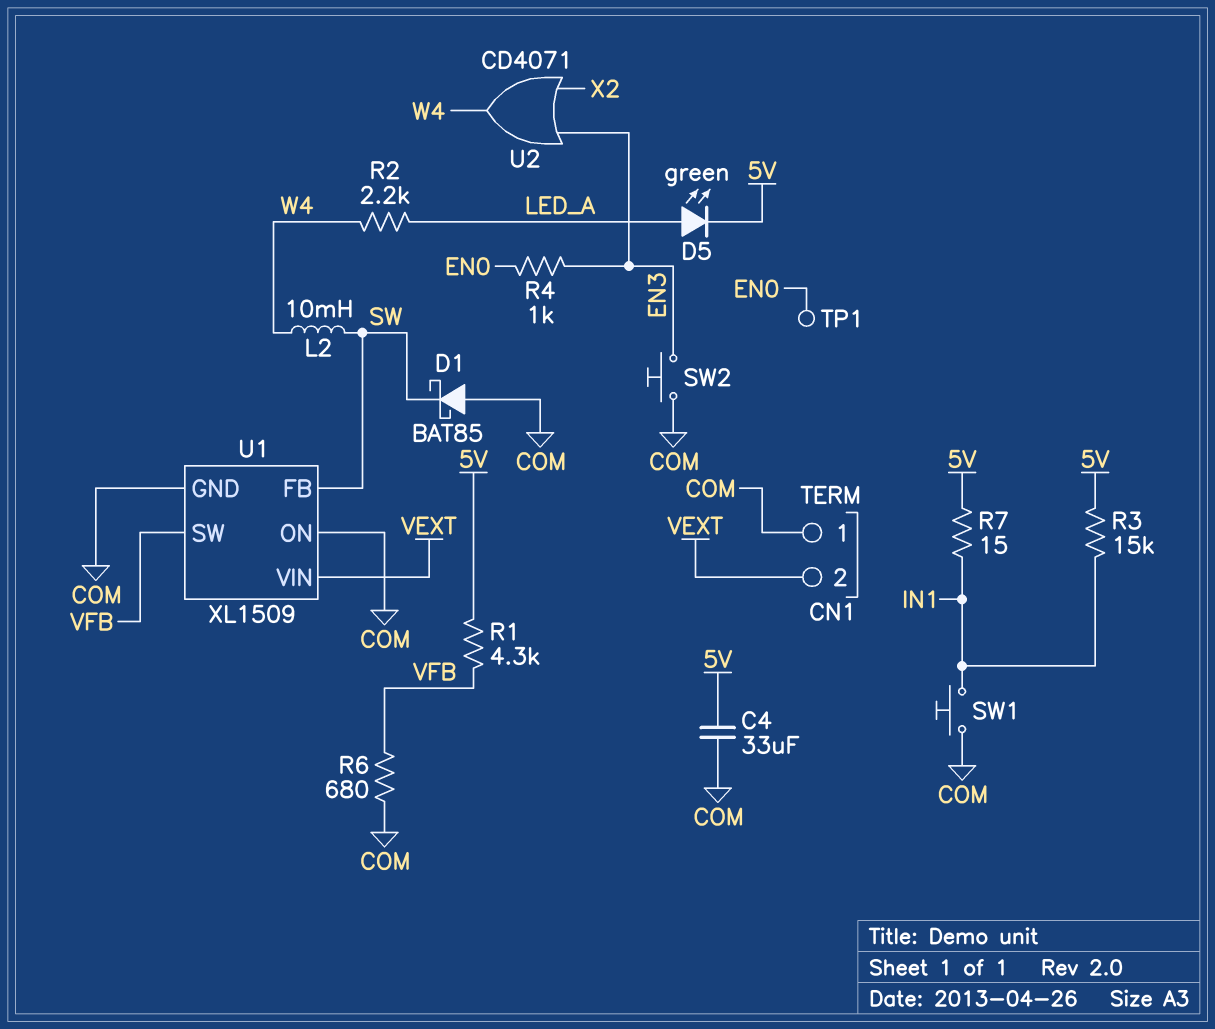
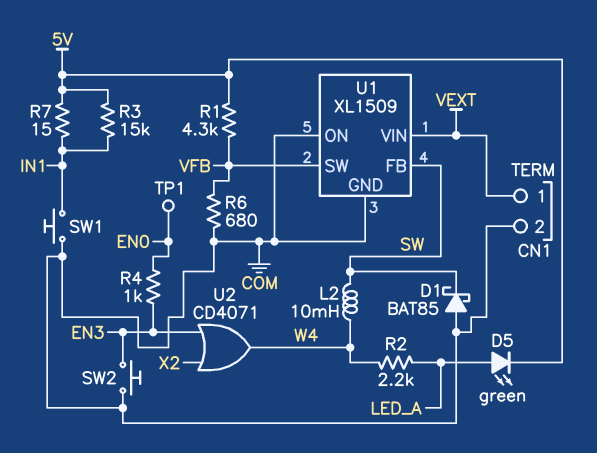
C4: 33uF (5V, COM) -> none
CN1 pin 1: COM -> VEXT
CN1 pin 2: VEXT -> COM

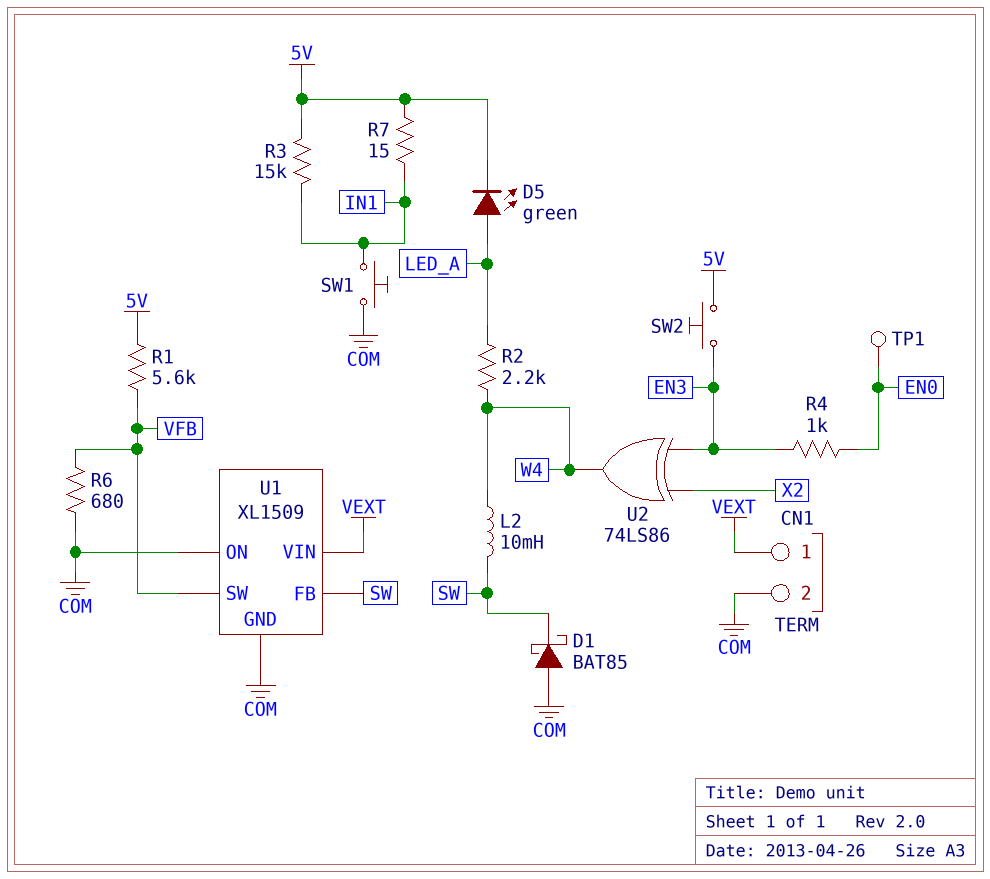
R1: 4.3k (5V, VFB) -> 5.6k (5V, VFB)
SW2: button (COM, EN3) -> button (5V, EN3)
U2: OR CD4071 (in EN3, in X2, out W4) -> XOR 74LS86 (in EN3, in X2, out W4)

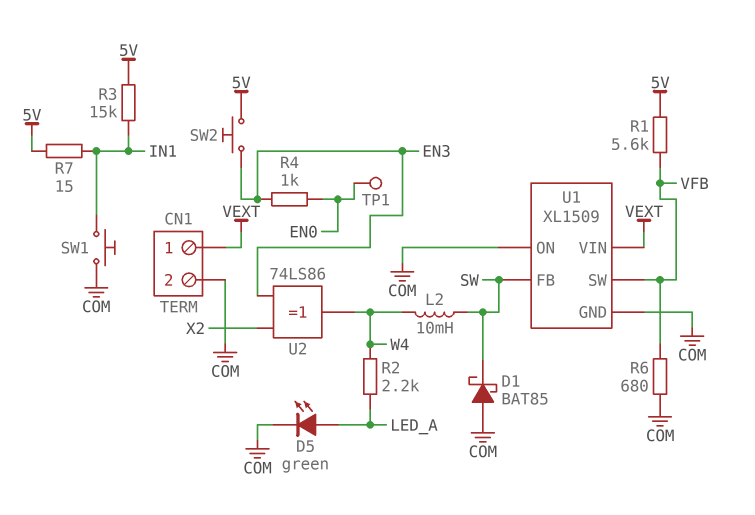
D5: LED green (A LED_A, K 5V) -> LED green (A LED_A, K COM)

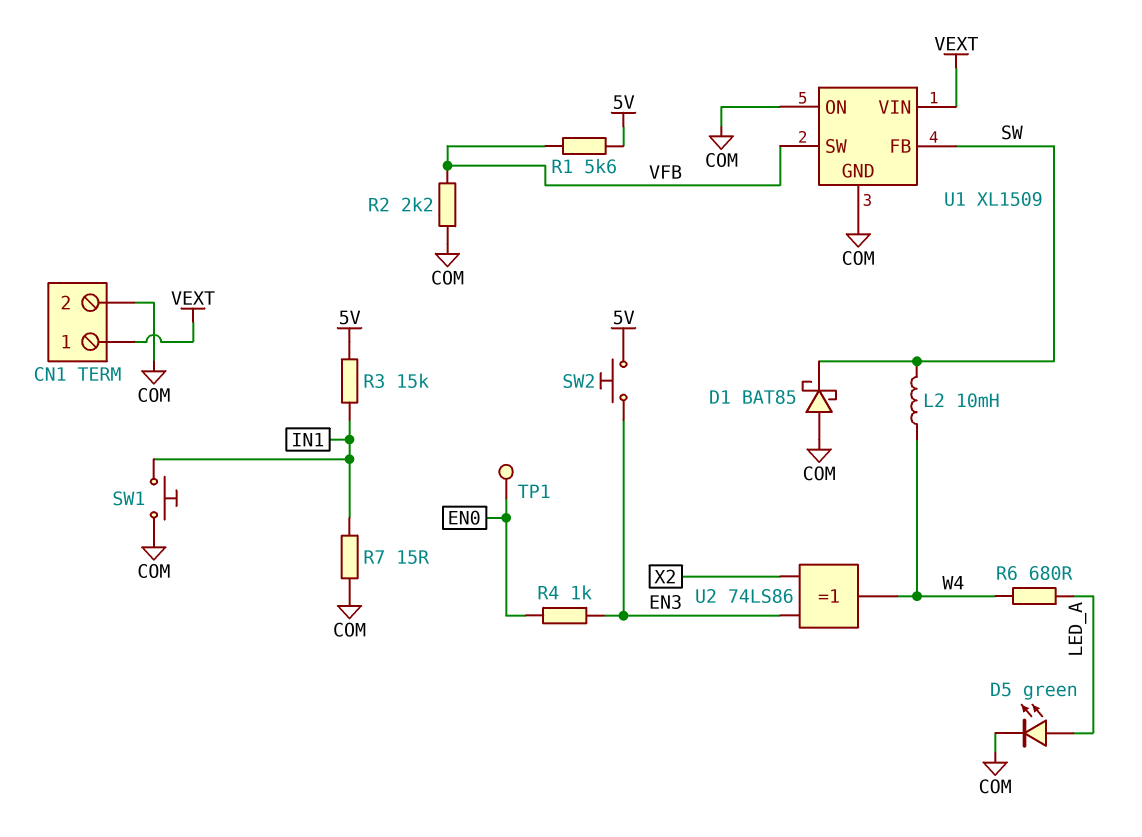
R2: 2.2k (LED_A, W4) -> 2.2k (COM, VFB)
R6: 680 (COM, VFB) -> 680 (LED_A, W4)
R7: 15 (5V, IN1) -> 15 (COM, IN1)

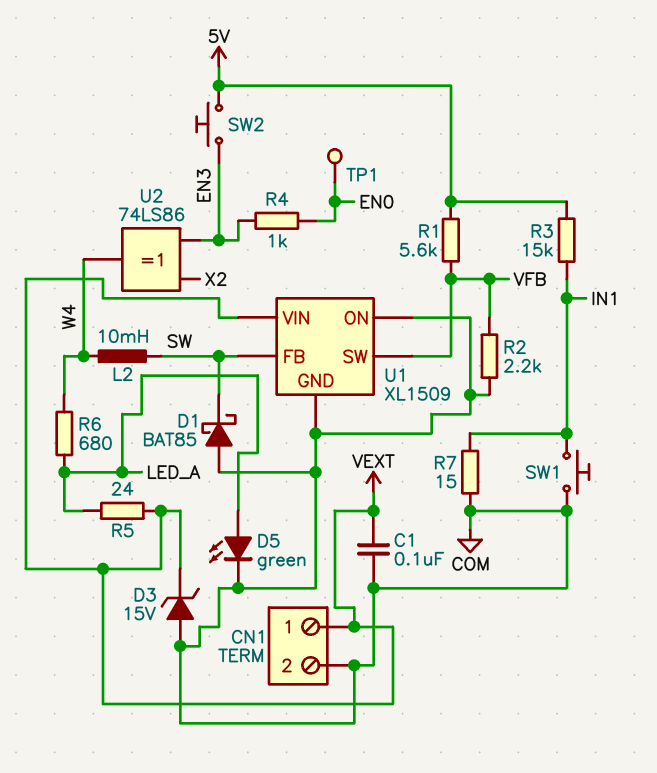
C1: none -> 100nF (COM, VEXT)
D3: none -> zener 15V (A COM, K VEXT)
R5: none -> 24 (LED_A, VEXT)

